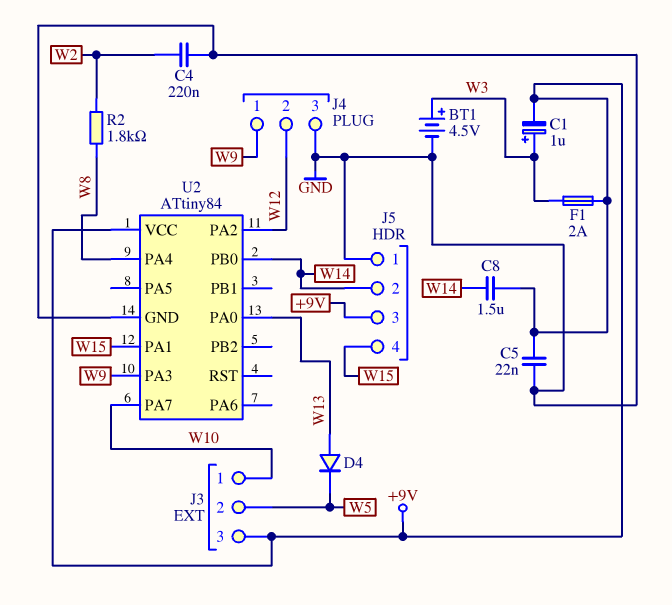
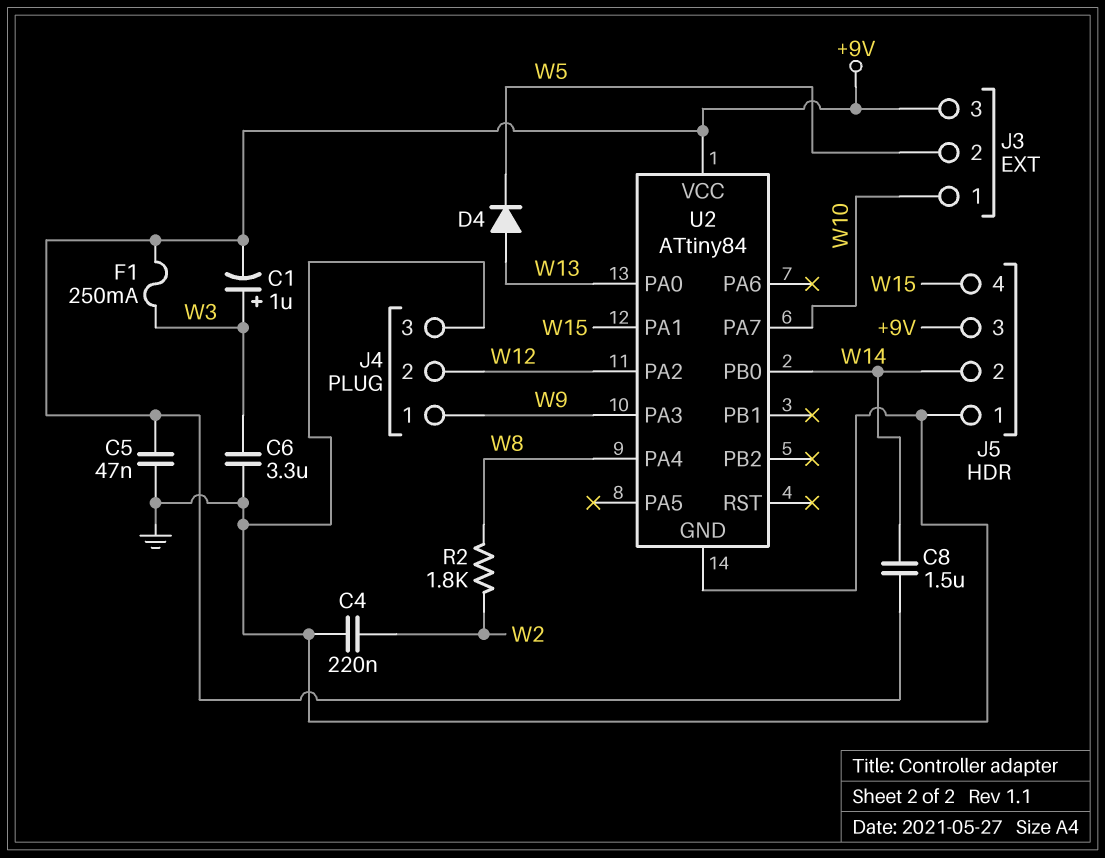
BT1: 4.5V (plus W3, minus GND) -> none
C5: 22nF (+9V, GND) -> 47nF (+9V, GND)
C6: none -> 3.3uF (GND, W3)
F1: 2A (+9V, W3) -> 250mA (+9V, W3)

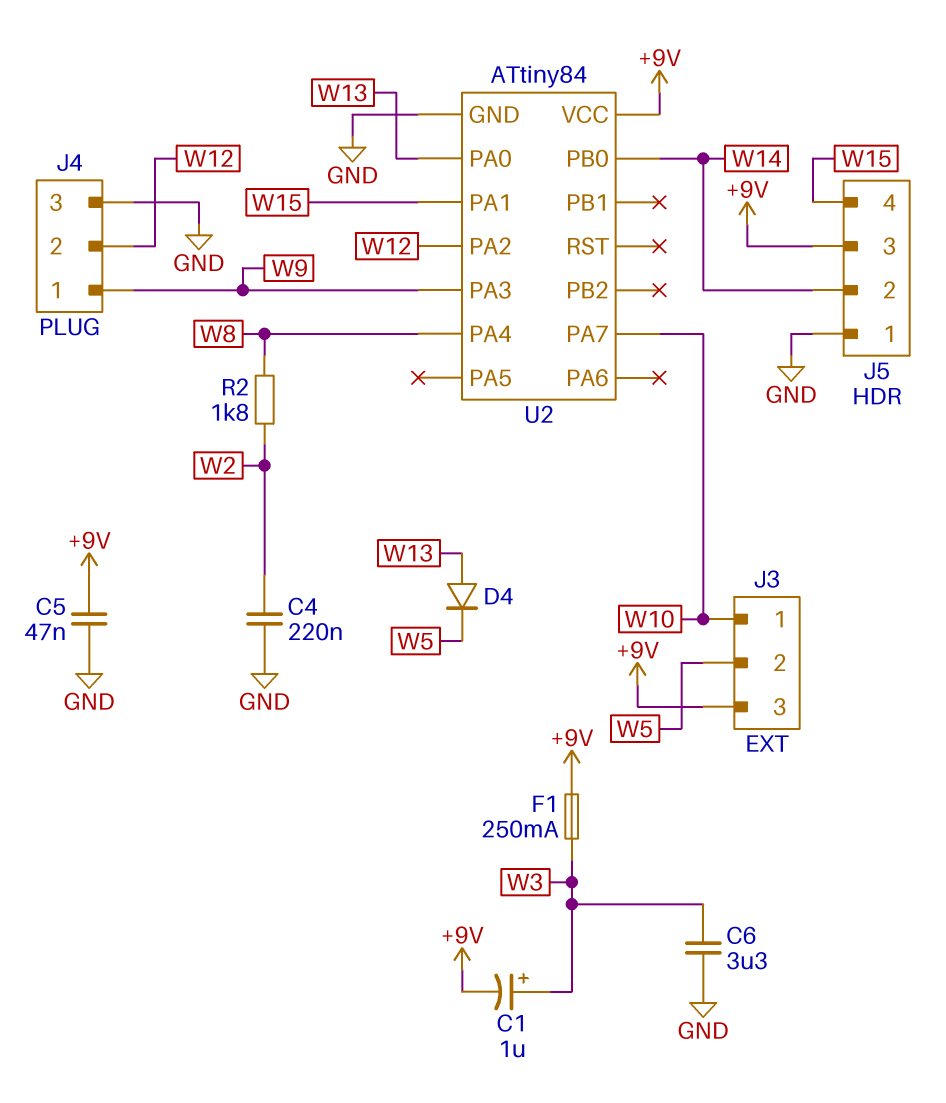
C8: 1.5uF (+9V, W14) -> none

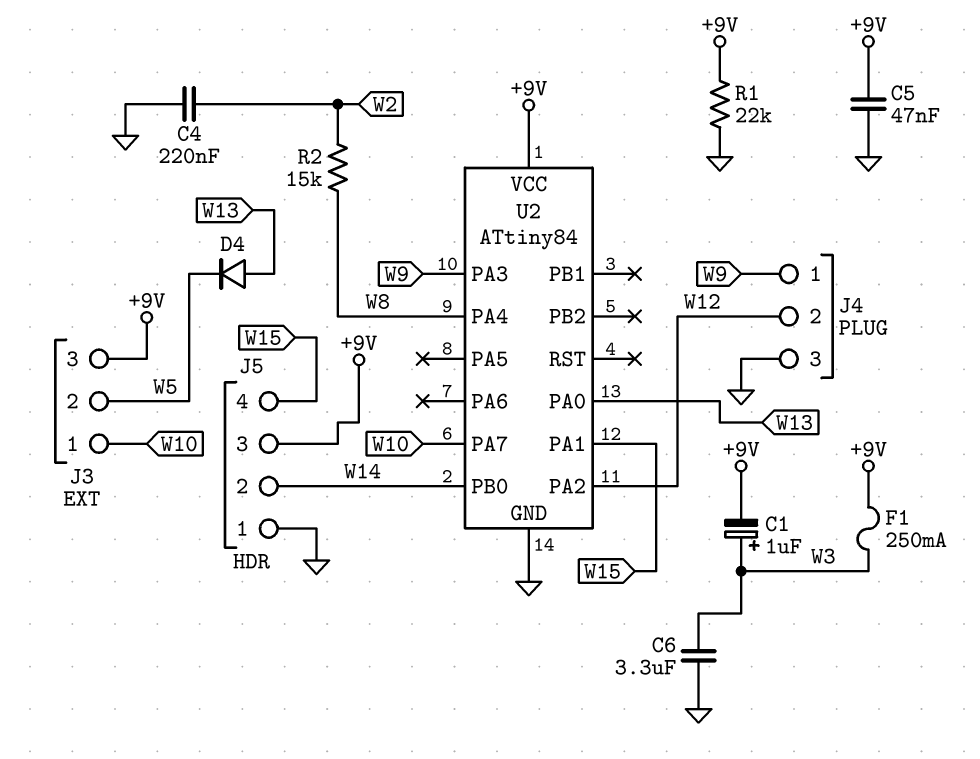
R1: none -> 22k (+9V, GND)
R2: 1.8k (W2, W8) -> 15k (W2, W8)

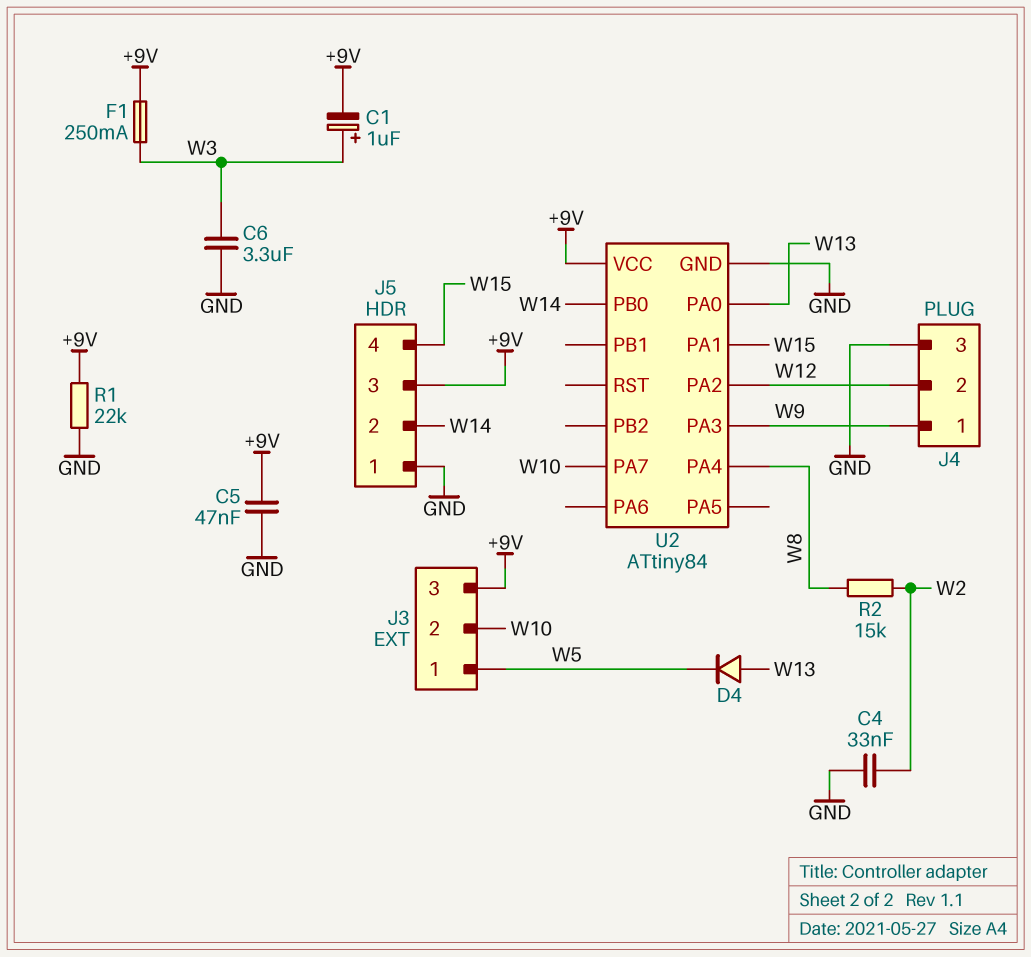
C4: 220nF (GND, W2) -> 33nF (GND, W2)
J3 pin 1: W10 -> W5
J3 pin 2: W5 -> W10

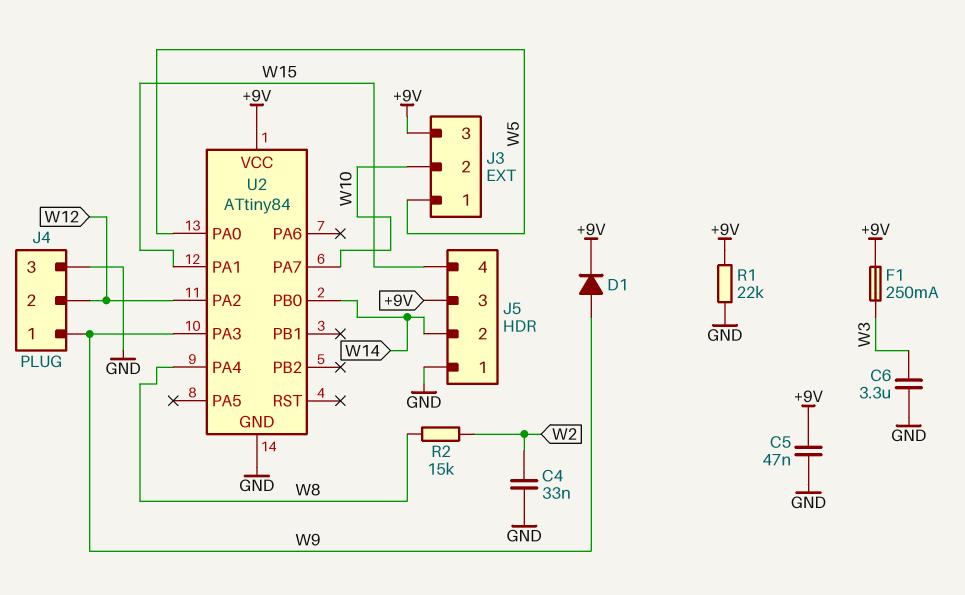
C1: 1uF (plus W3, minus +9V) -> none
D1: none -> diode (A W9, K +9V)
D4: diode (A W13, K W5) -> none
U2 pin PA0: W13 -> W5

